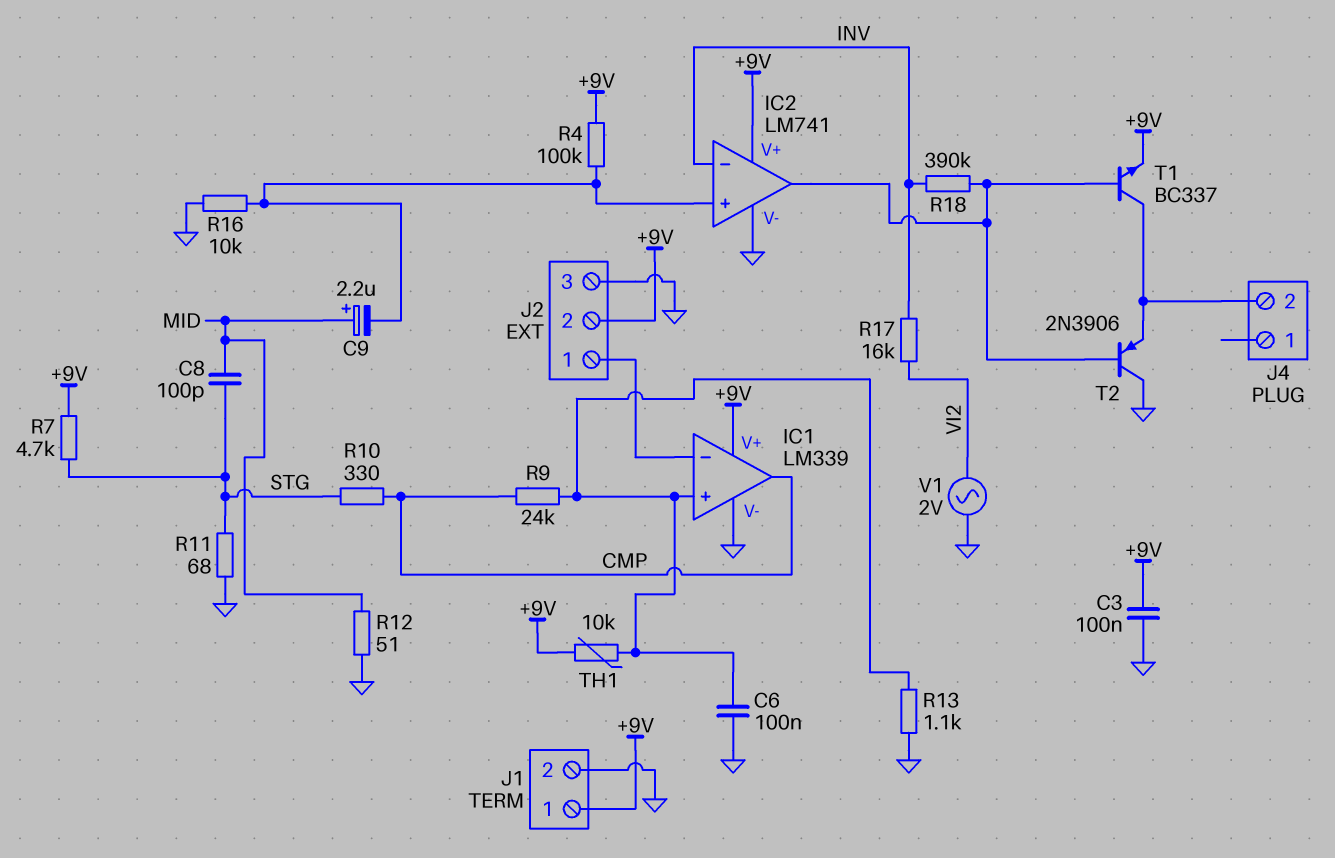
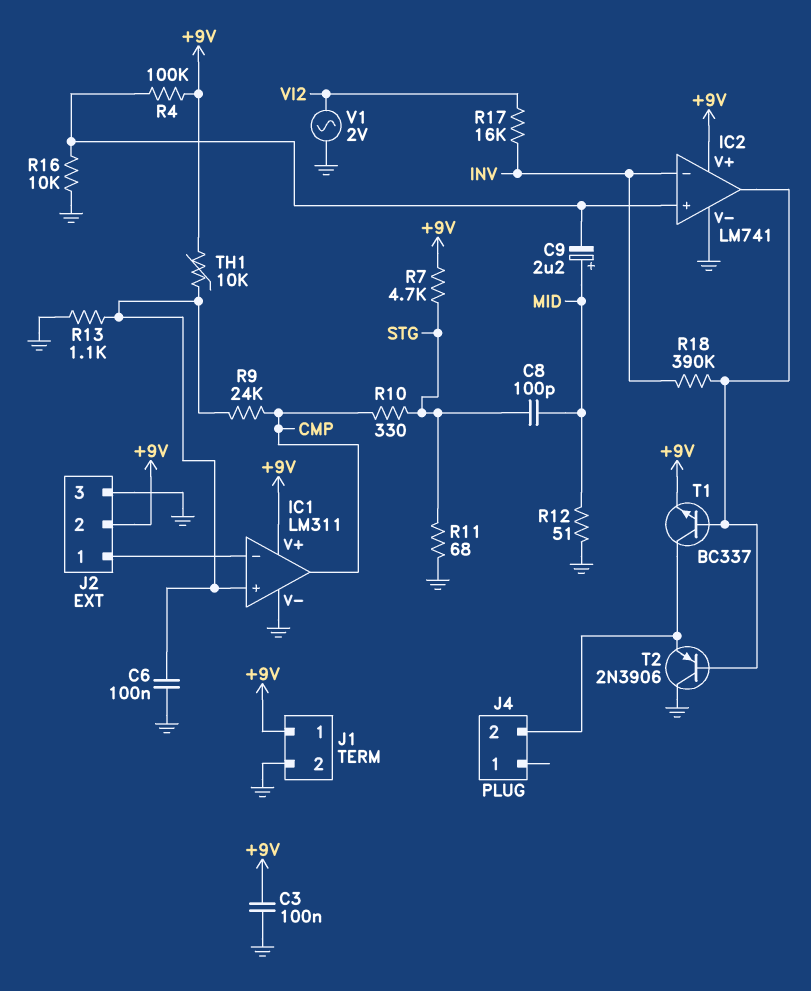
IC1: LM339 -> LM311

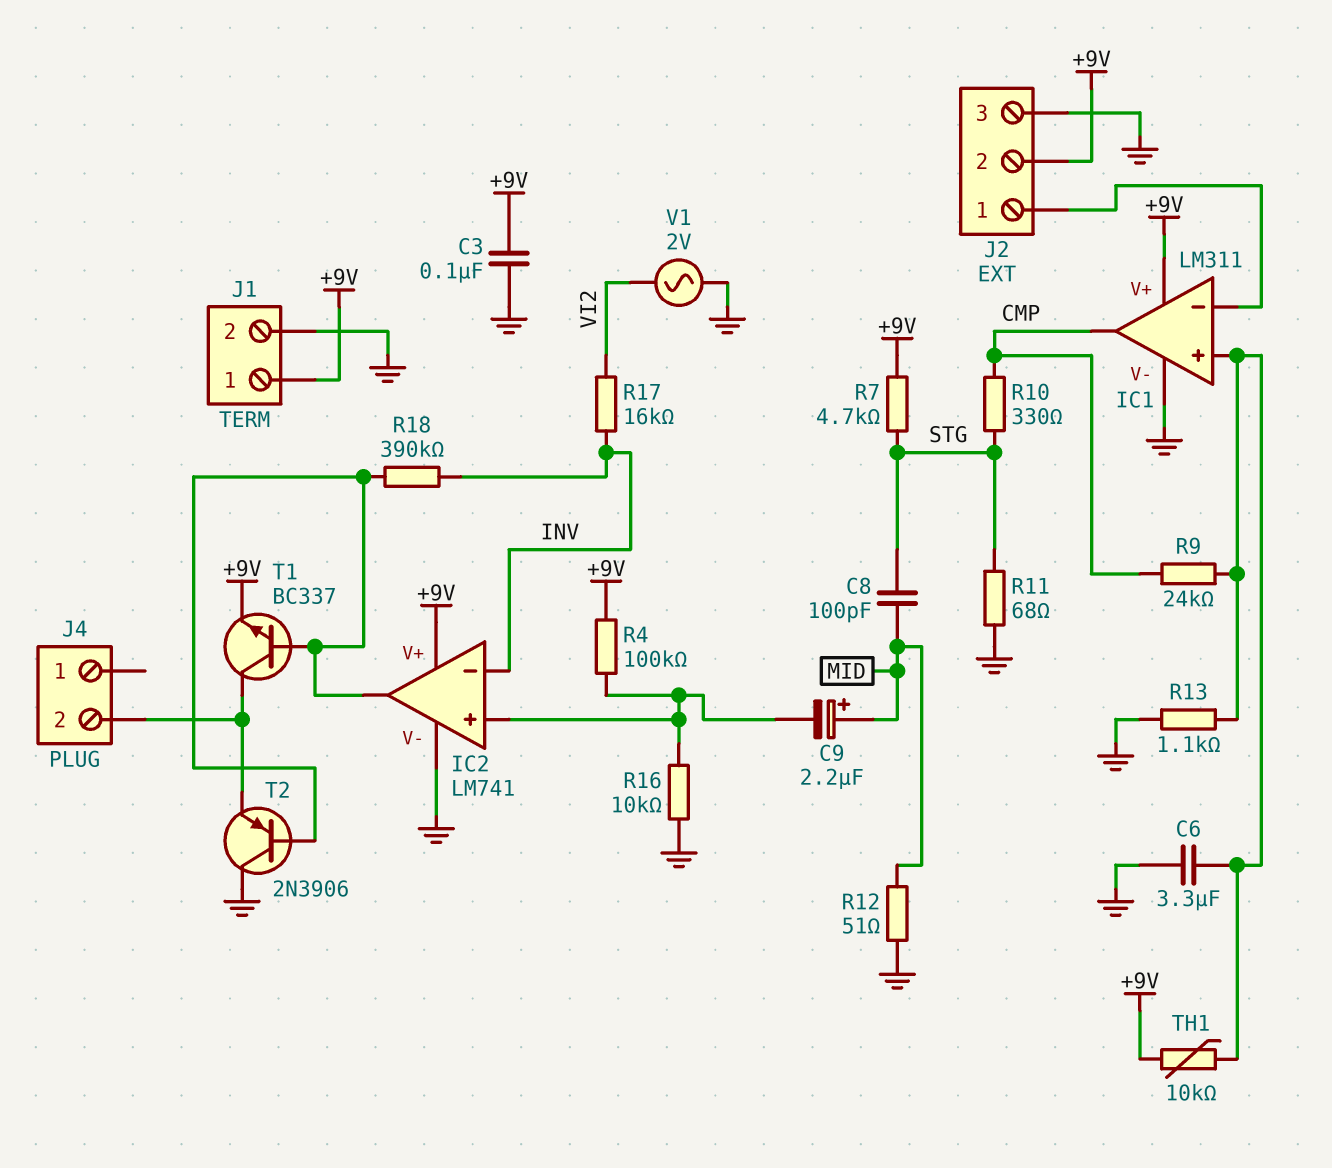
C6: 100nF (GND, IC1/in+) -> 3.3uF (GND, IC1/in+)

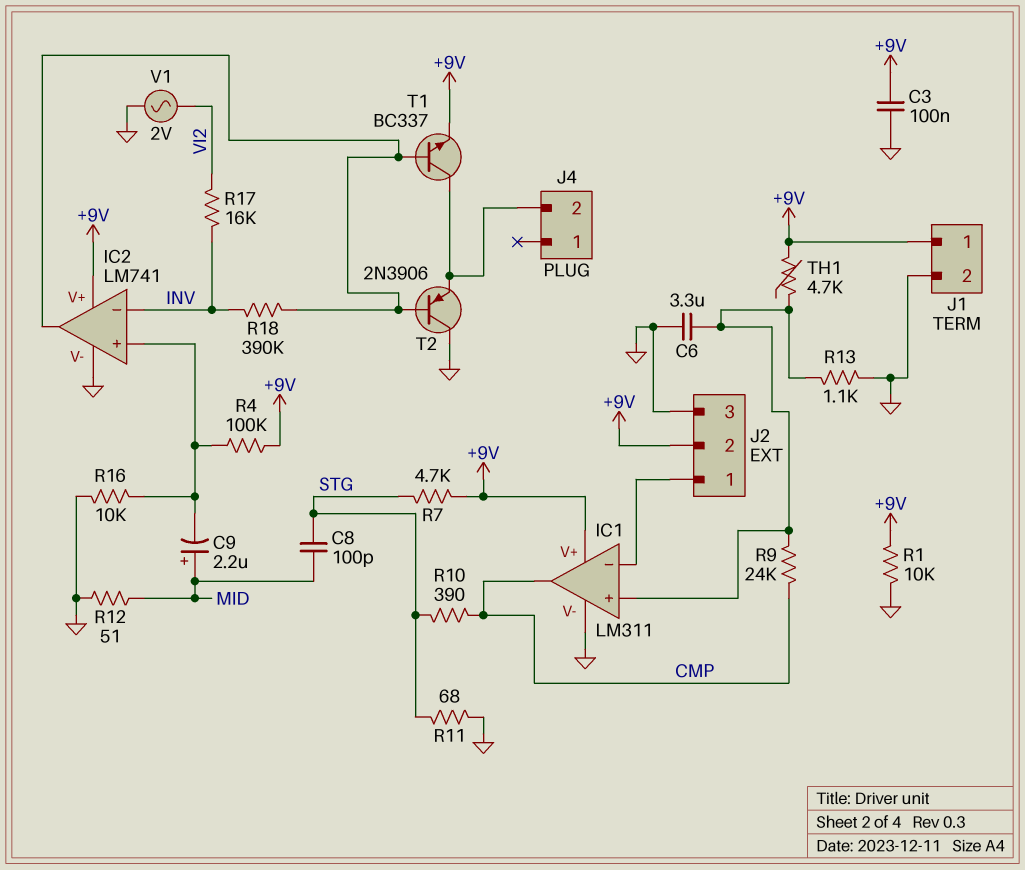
R1: none -> 10k (+9V, GND)
R10: 330 (CMP, STG) -> 390 (CMP, STG)
TH1: 10k (+9V, IC1/in+) -> 4.7k (+9V, IC1/in+)

